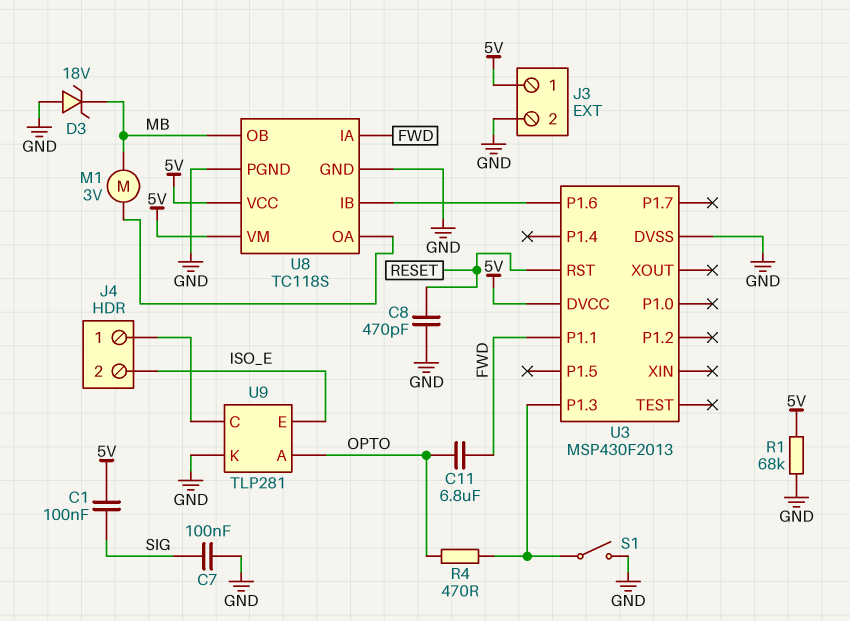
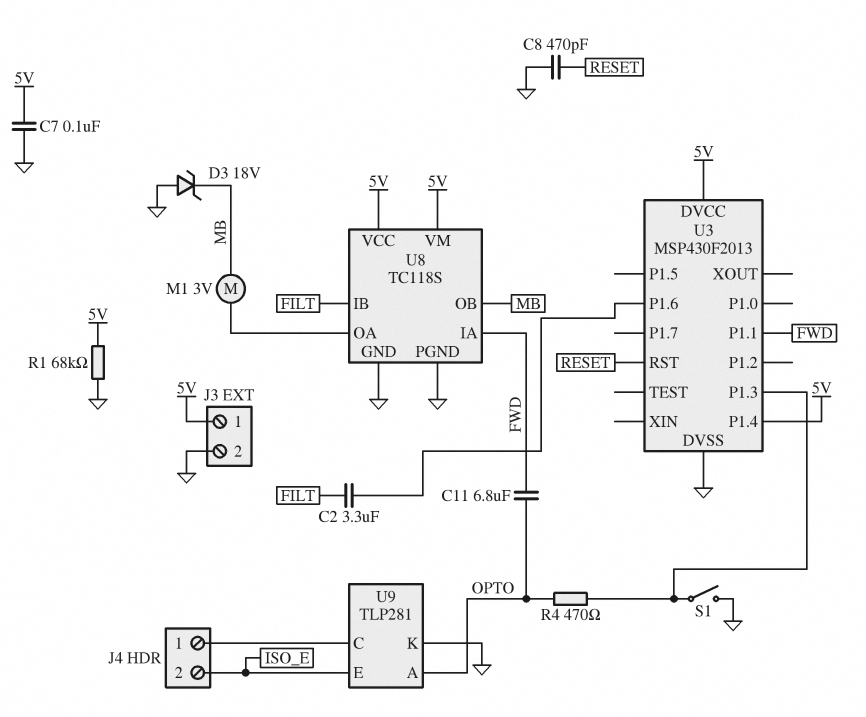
C1: 100nF (5V, SIG) -> none
C2: none -> 3.3uF (FILT, U3/P1.6)
C7: 100nF (GND, SIG) -> 100nF (5V, GND)
U3 pin P1.4: none -> 5V
U8 pin IB: U3/P1.6 -> FILT

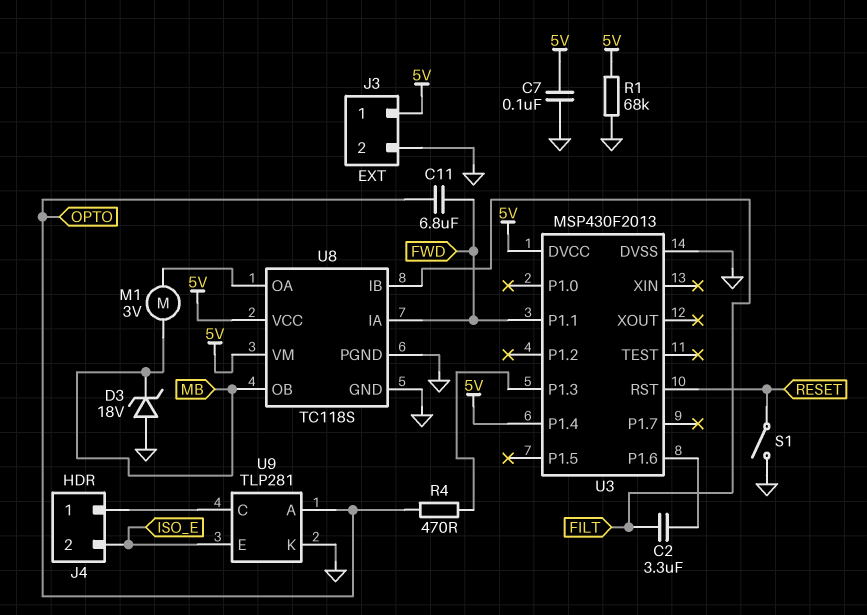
C8: 470pF (GND, RESET) -> none
S1: switch (GND, U3/P1.3) -> switch (GND, RESET)

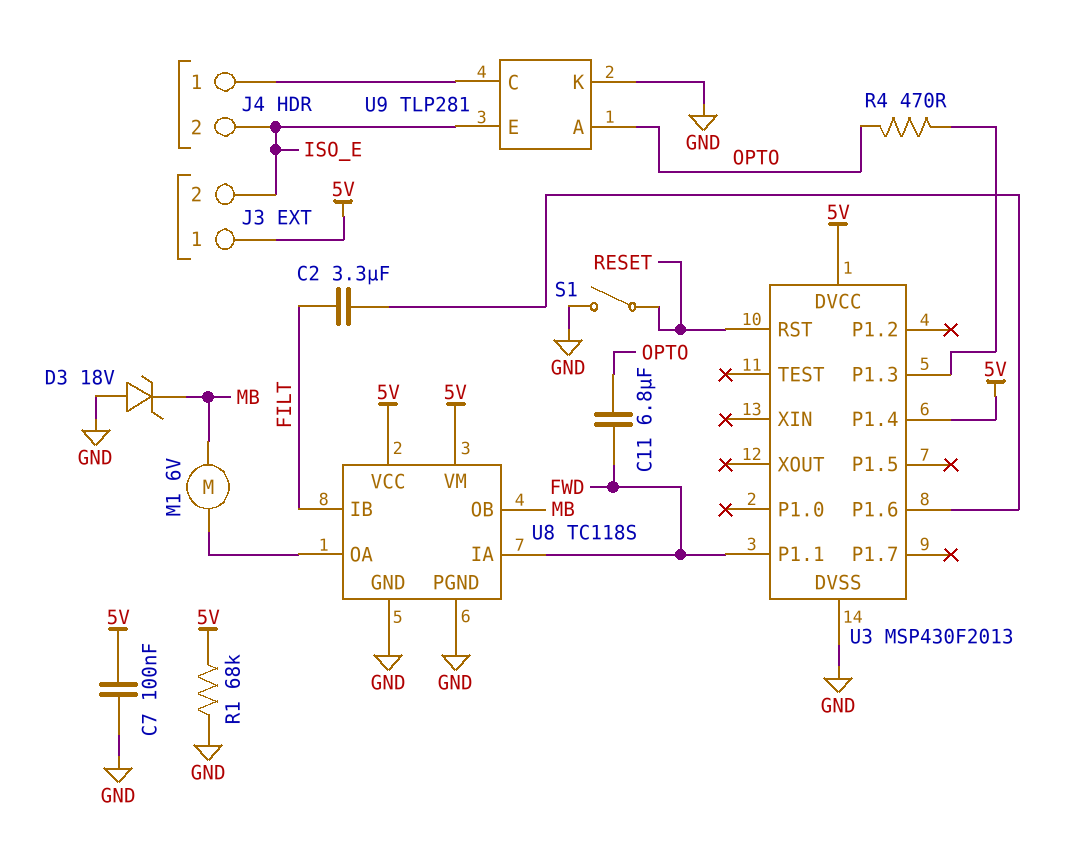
J3 pin 2: GND -> ISO_E
M1: motor 3V (MB, U8/OA) -> motor 6V (MB, U8/OA)

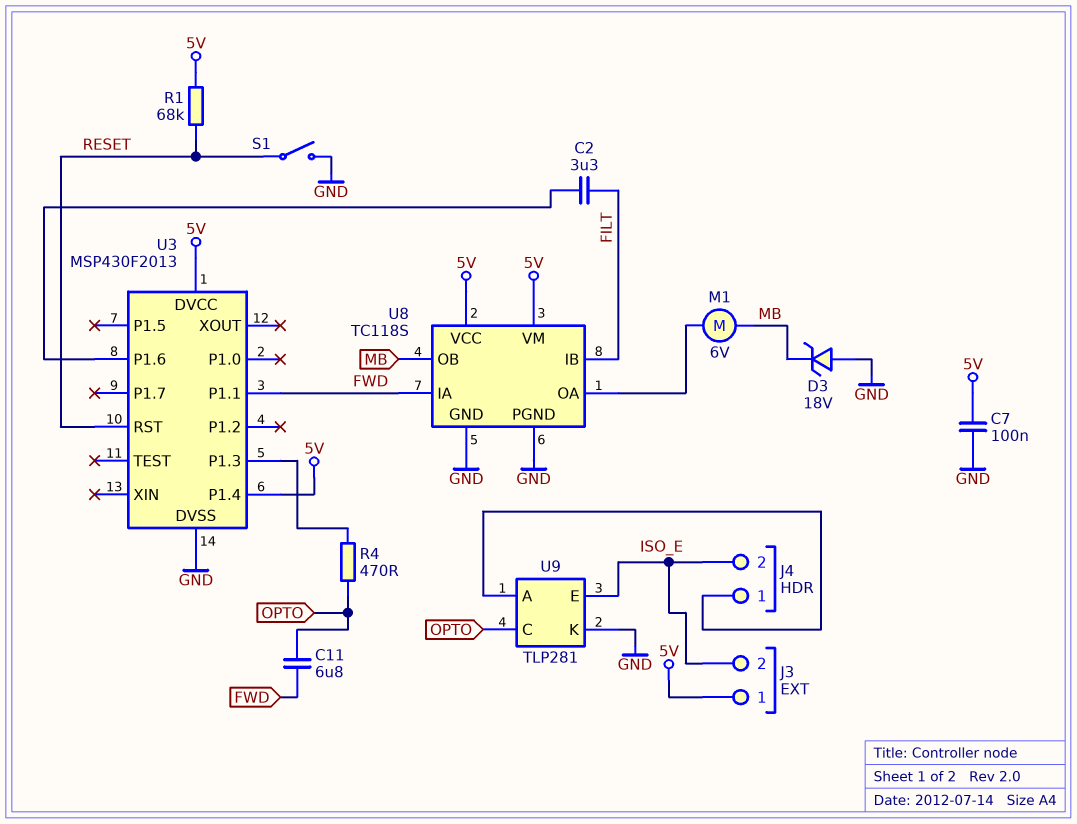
R1: 68k (5V, GND) -> 68k (5V, RESET)
U9 pin A: OPTO -> J4/1
U9 pin C: J4/1 -> OPTO

